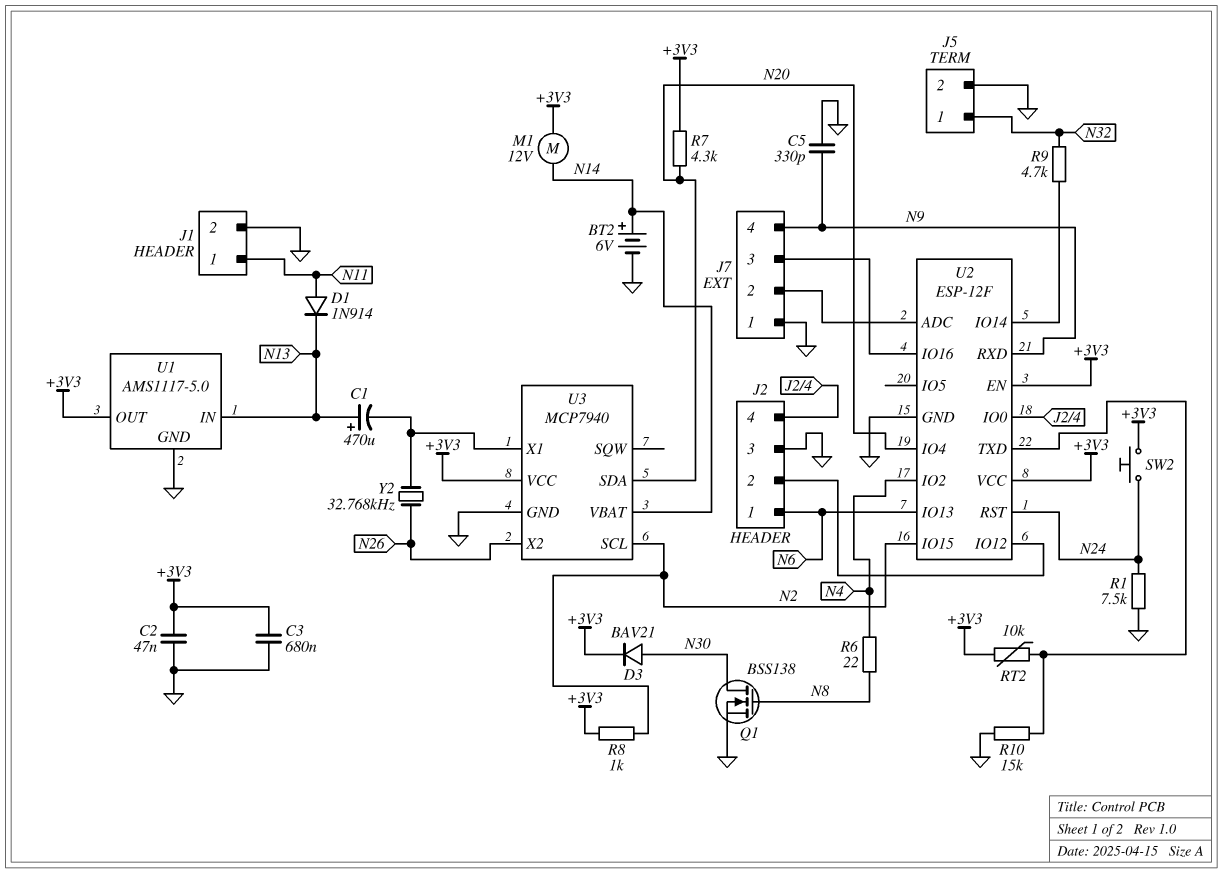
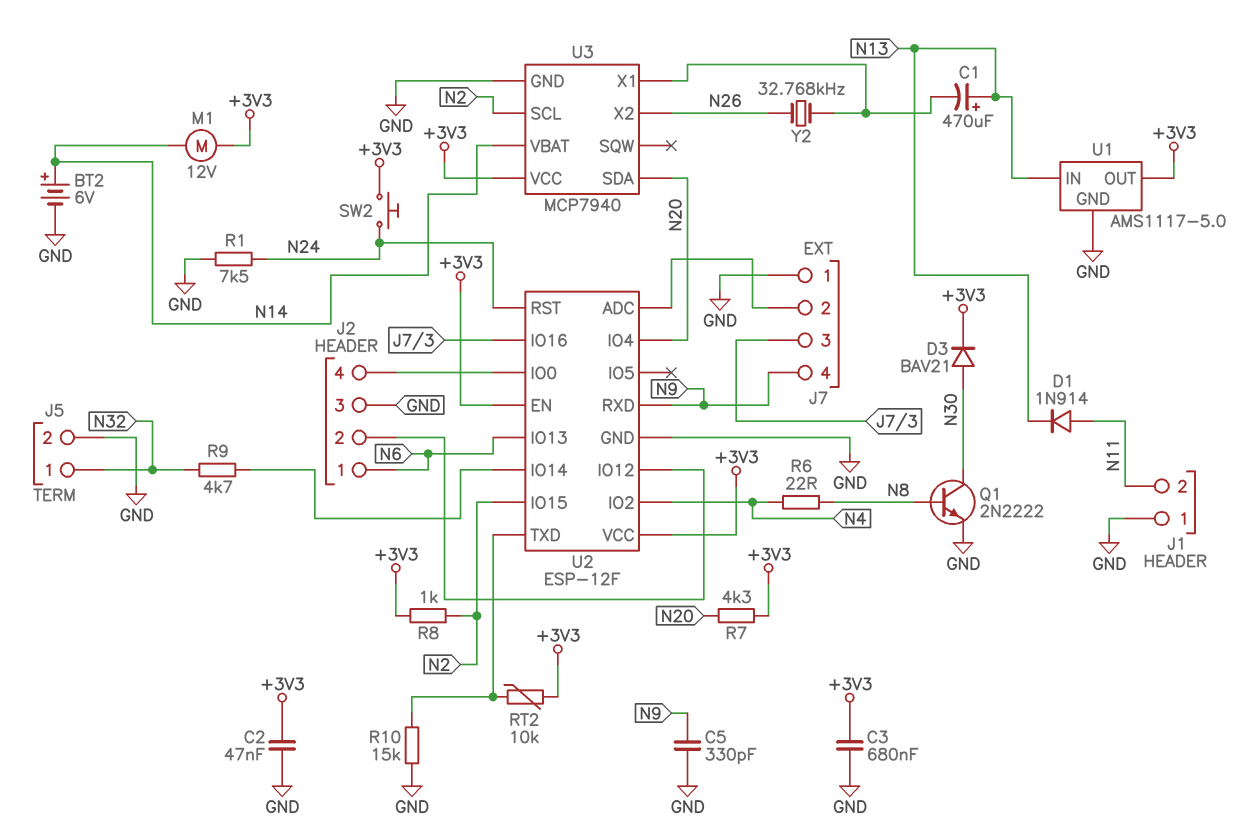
J1 pin 1: N11 -> GND
J1 pin 2: GND -> N11
Q1: NMOS BSS138 (G N8, D N30, S GND) -> NPN 2N2222 (B N8, C N30, E GND)

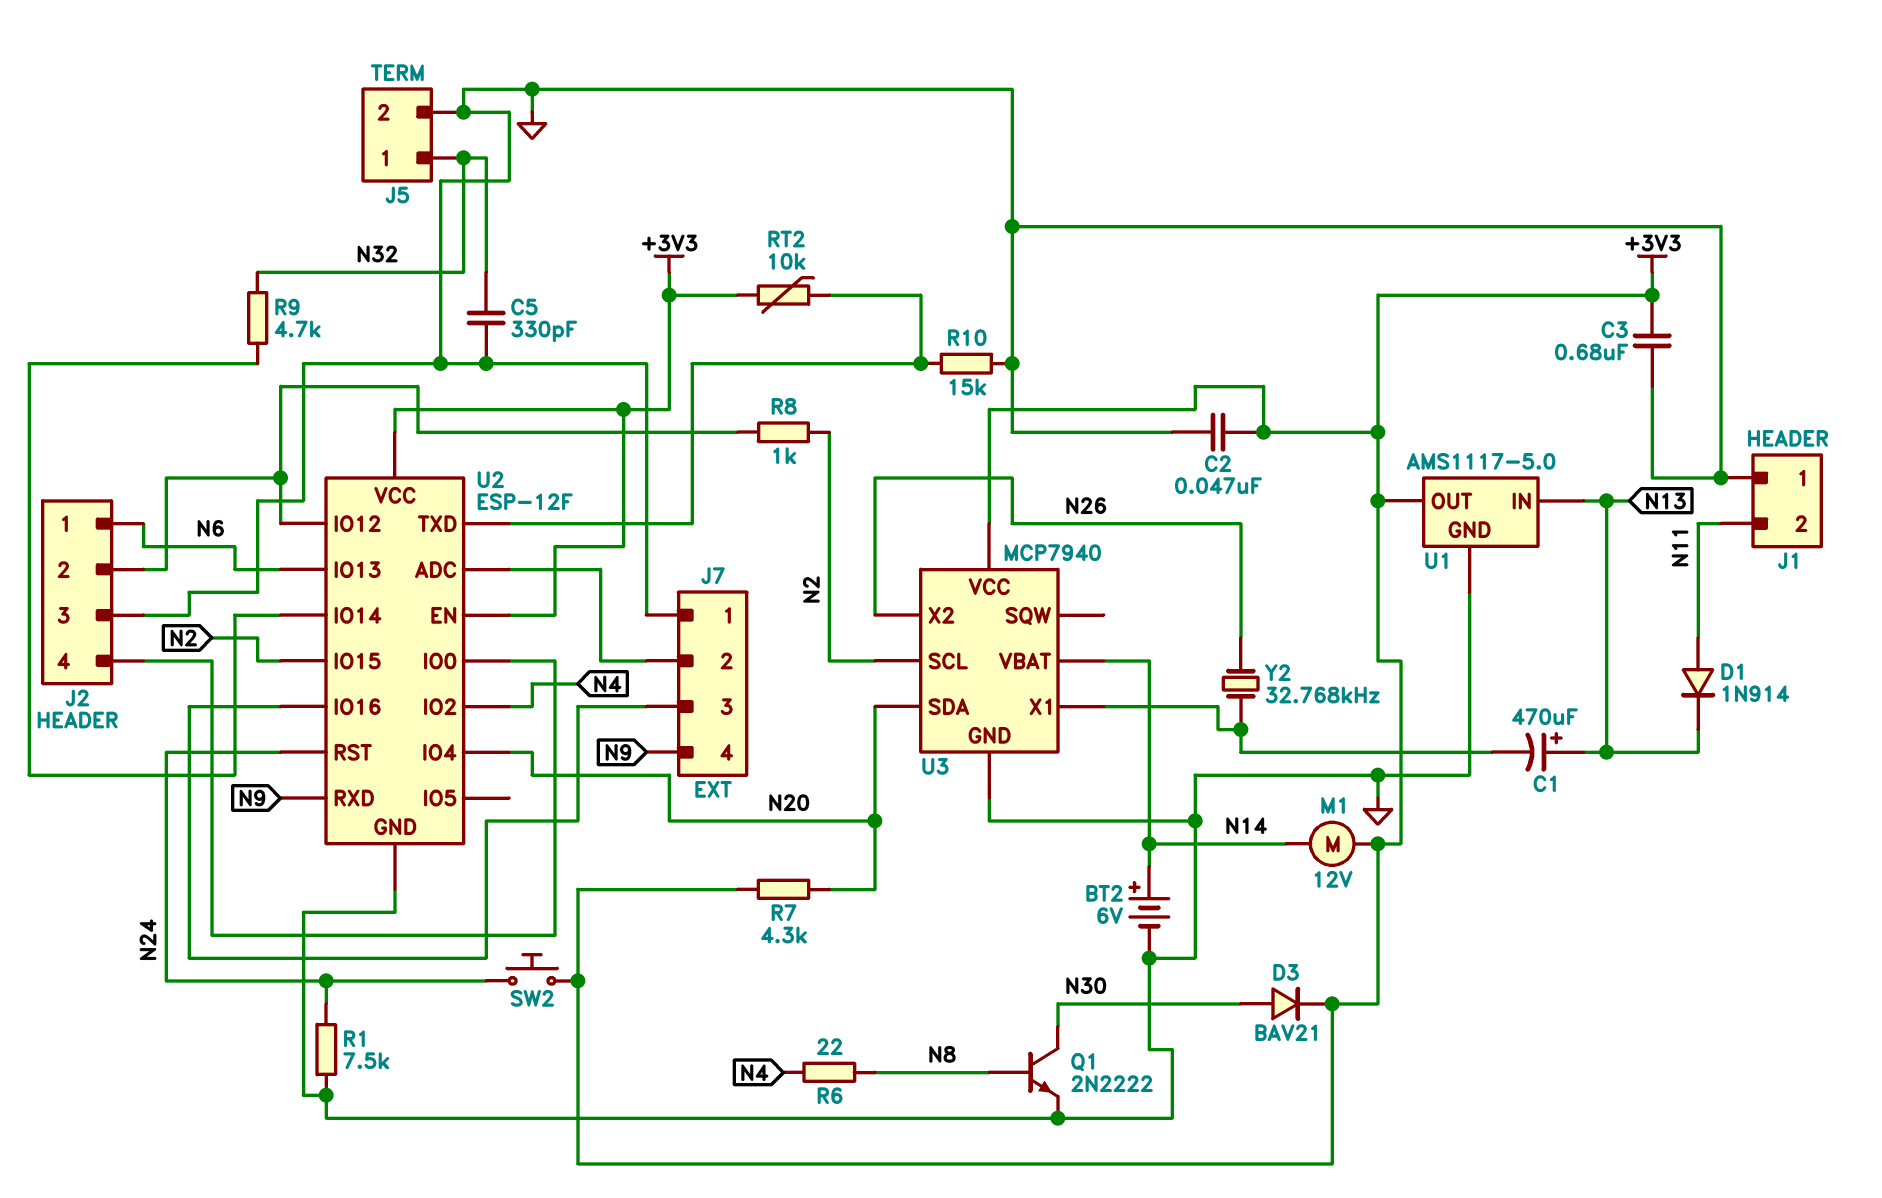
C5: 330pF (GND, N9) -> 330pF (GND, N32)
R8: 1k (+3V3, N2) -> 1k (J2/2, N2)

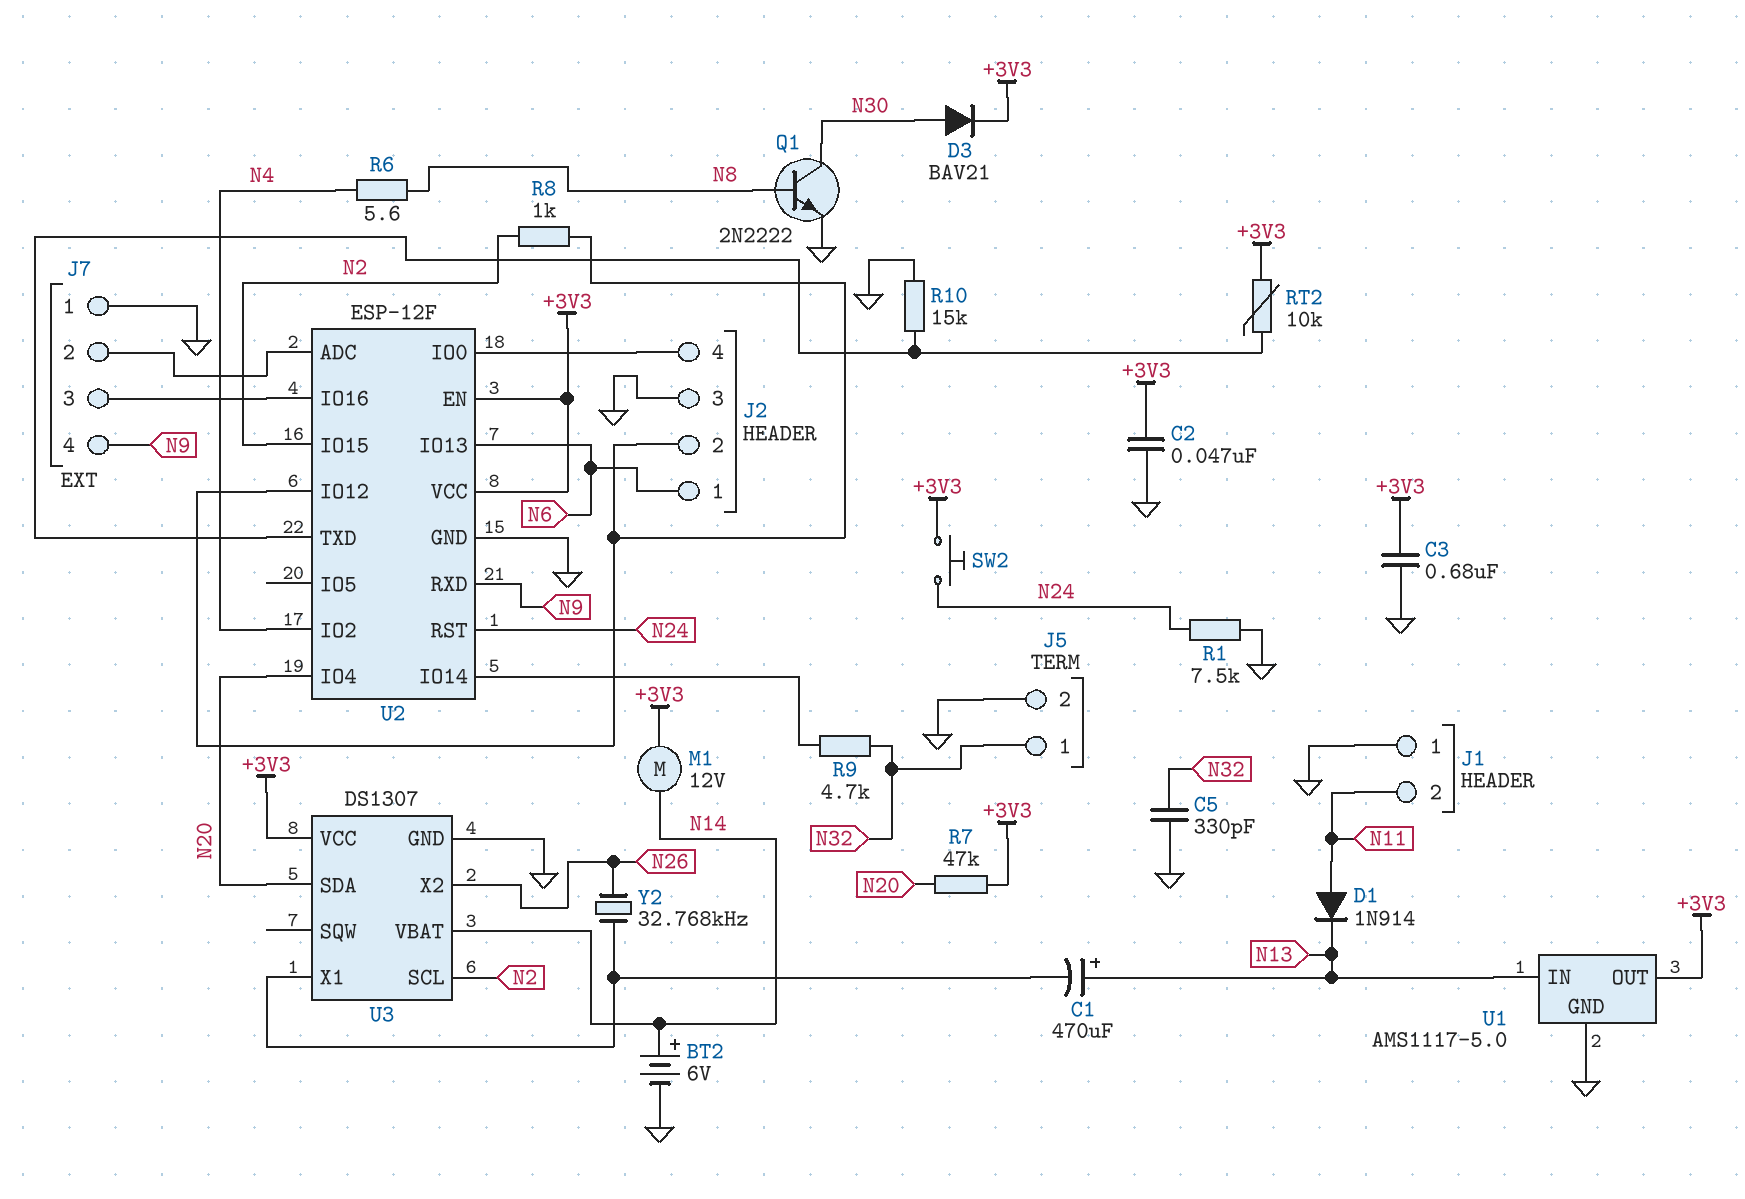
R6: 22 (N4, N8) -> 5.6 (N4, N8)
R7: 4.3k (+3V3, N20) -> 47k (+3V3, N20)
U3: MCP7940 -> DS1307

